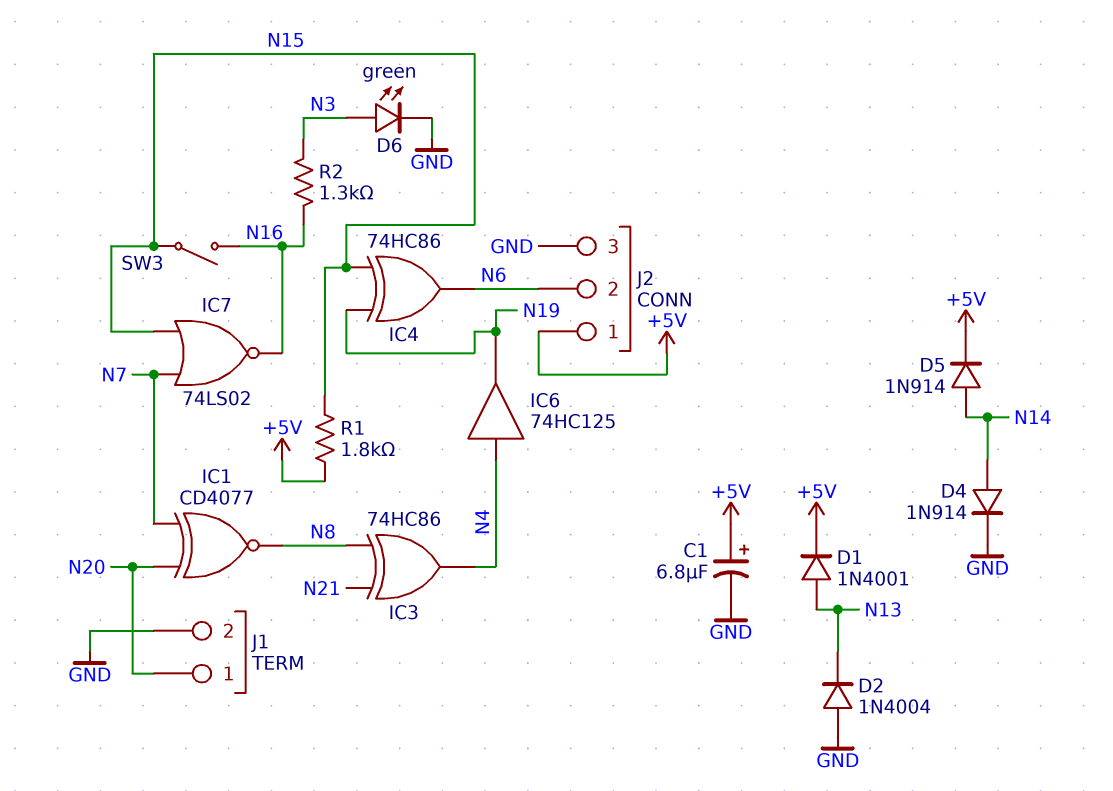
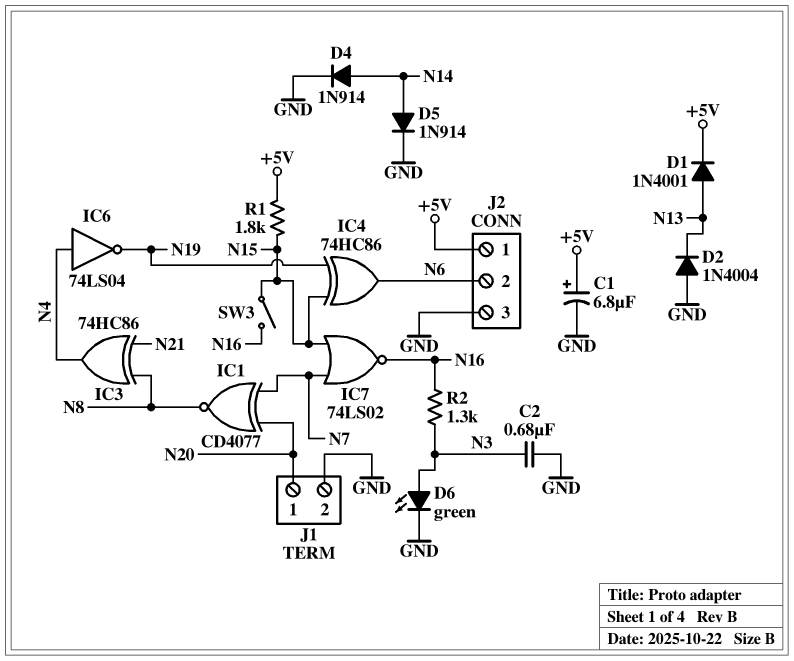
C2: none -> 680nF (GND, N3)
D5: diode 1N914 (A N14, K +5V) -> diode 1N914 (A N14, K GND)
IC6: buffer 74HC125 (in N4, out N19) -> NOT 74LS04 (in N4, out N19)

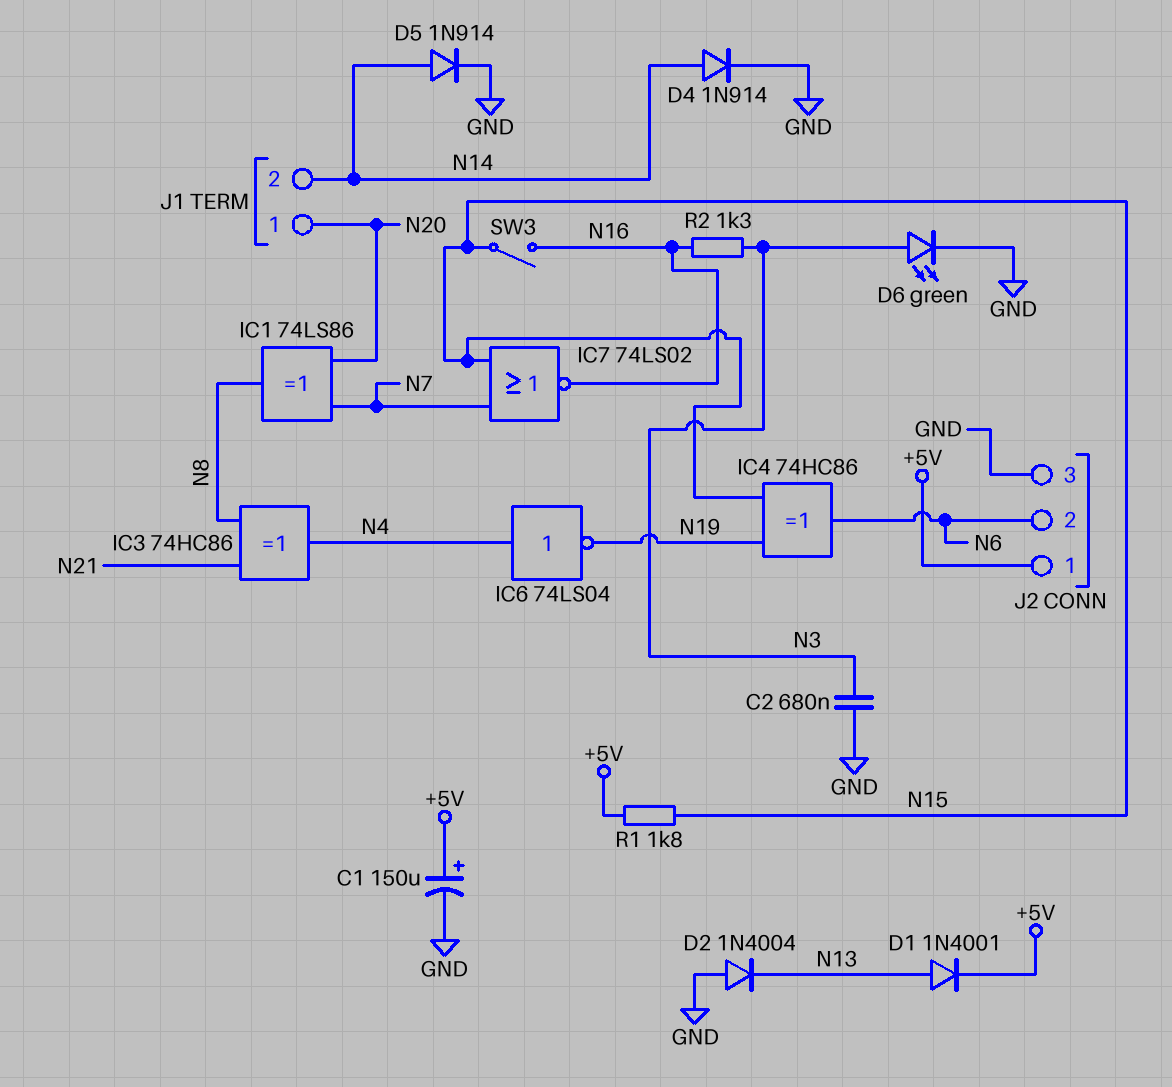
C1: 6.8uF (plus +5V, minus GND) -> 150uF (plus +5V, minus GND)
IC1: XNOR CD4077 (in N7, in N20, out N8) -> XOR 74LS86 (in N7, in N20, out N8)
J1 pin 2: GND -> N14

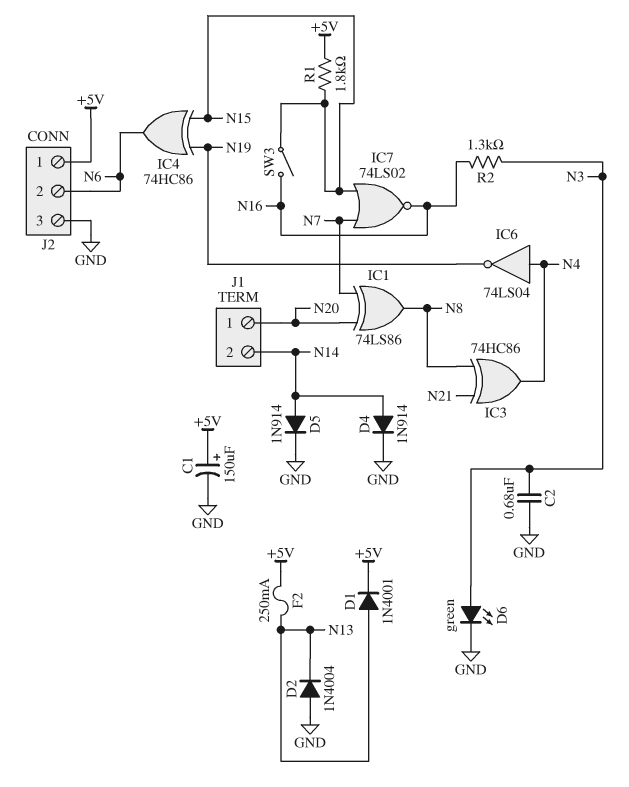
F2: none -> 250mA (+5V, N13)

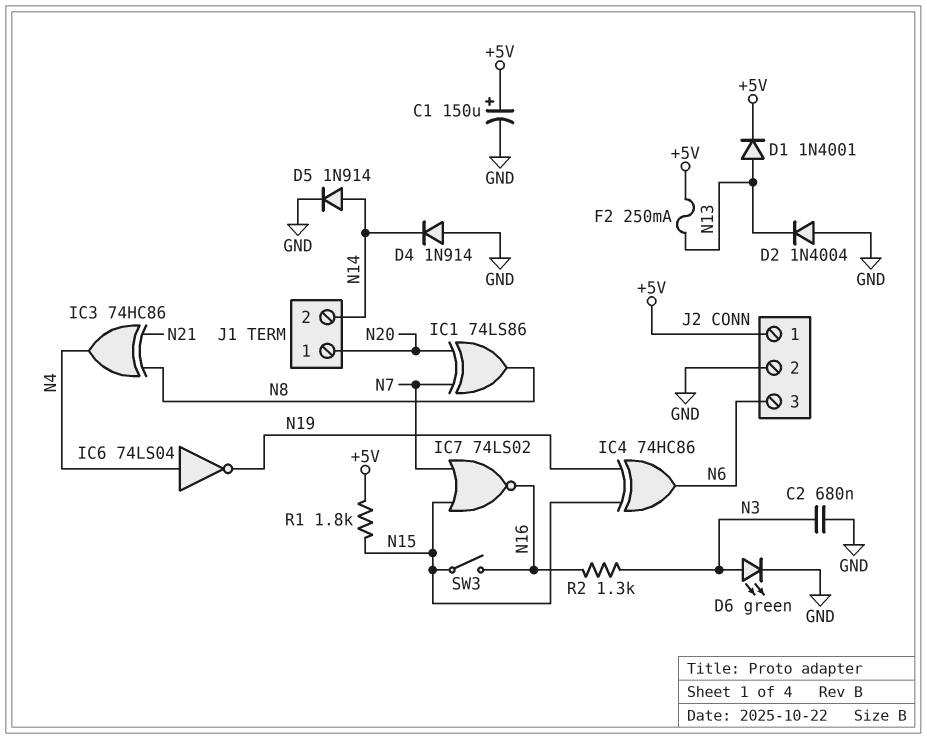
D4: diode 1N914 (A N14, K GND) -> diode 1N914 (A GND, K N14)
J2 pin 2: N6 -> GND
J2 pin 3: GND -> N6

